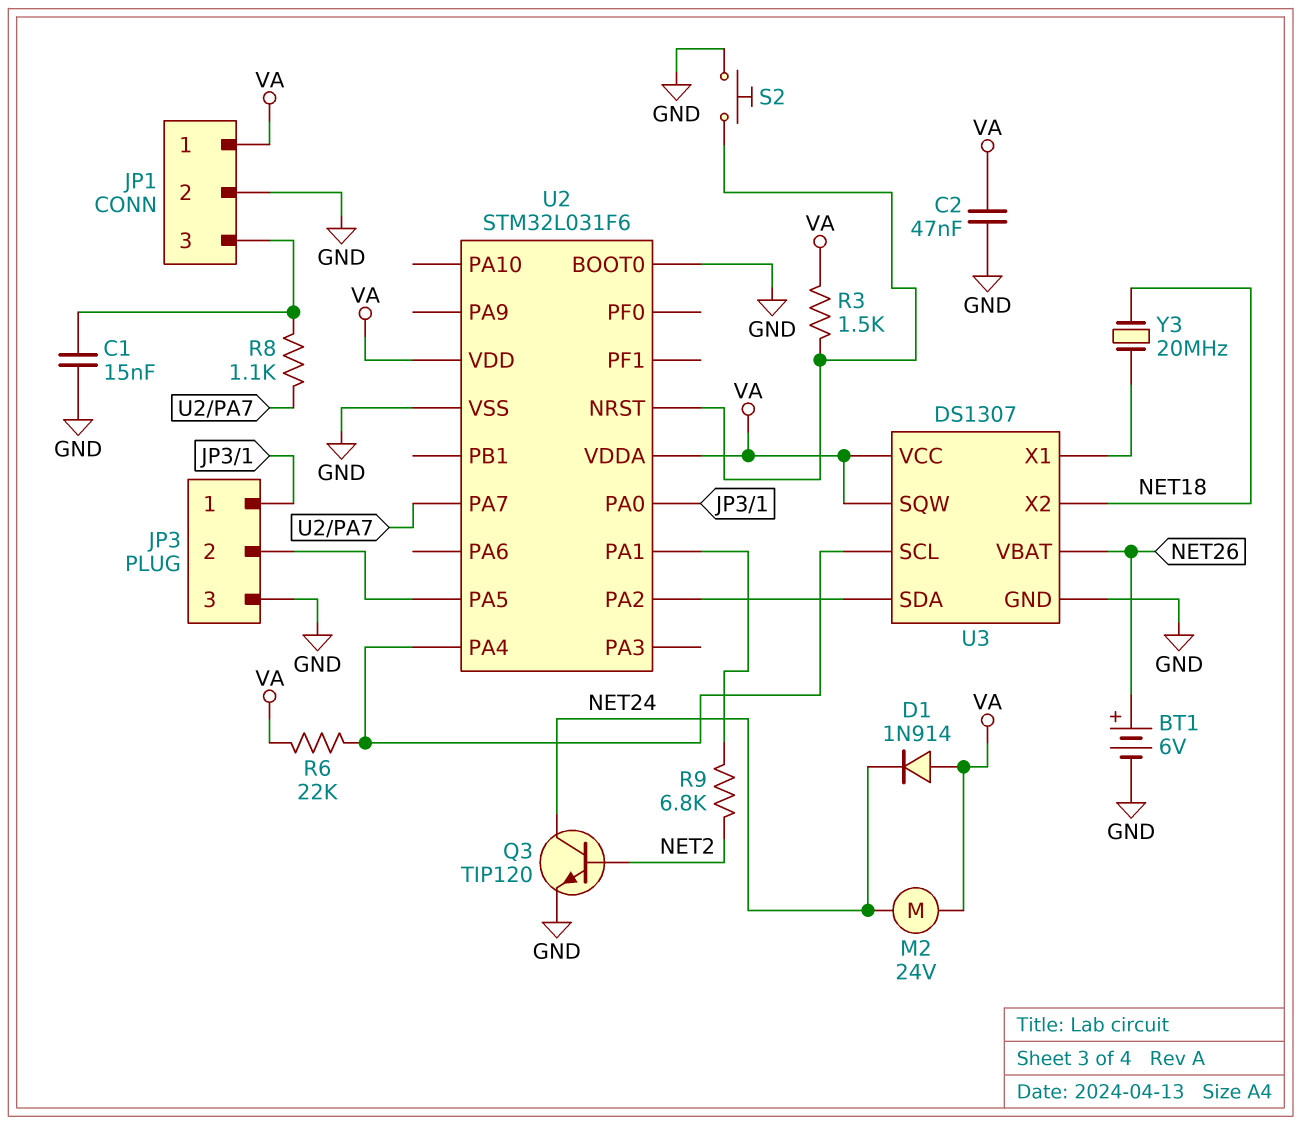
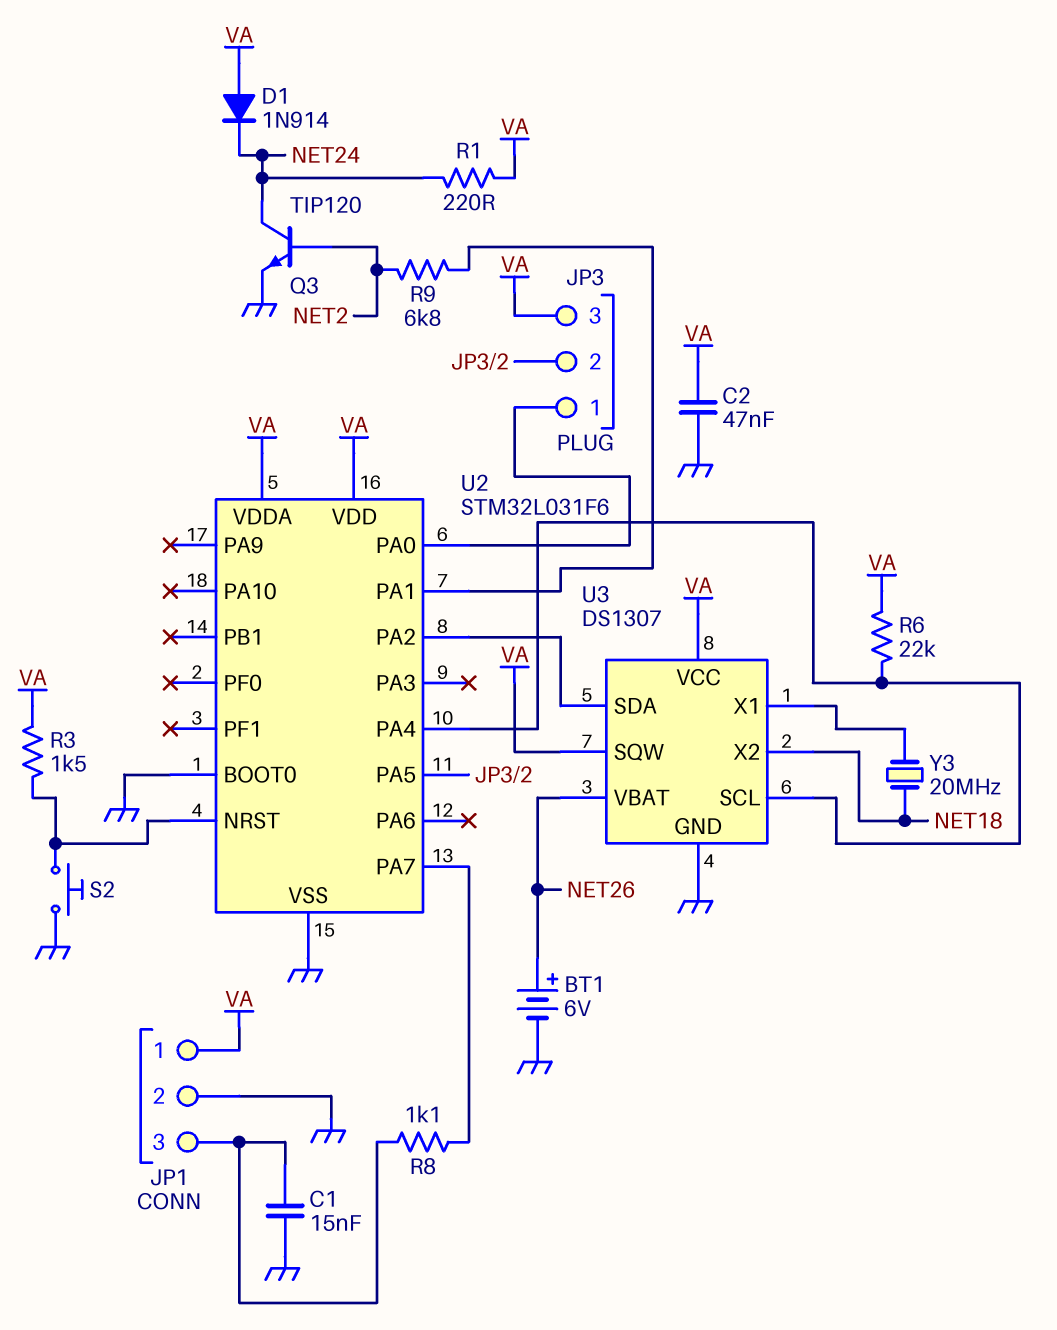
JP3 pin 3: GND -> VA
M2: motor 24V (NET24, VA) -> none
R1: none -> 220 (NET24, VA)

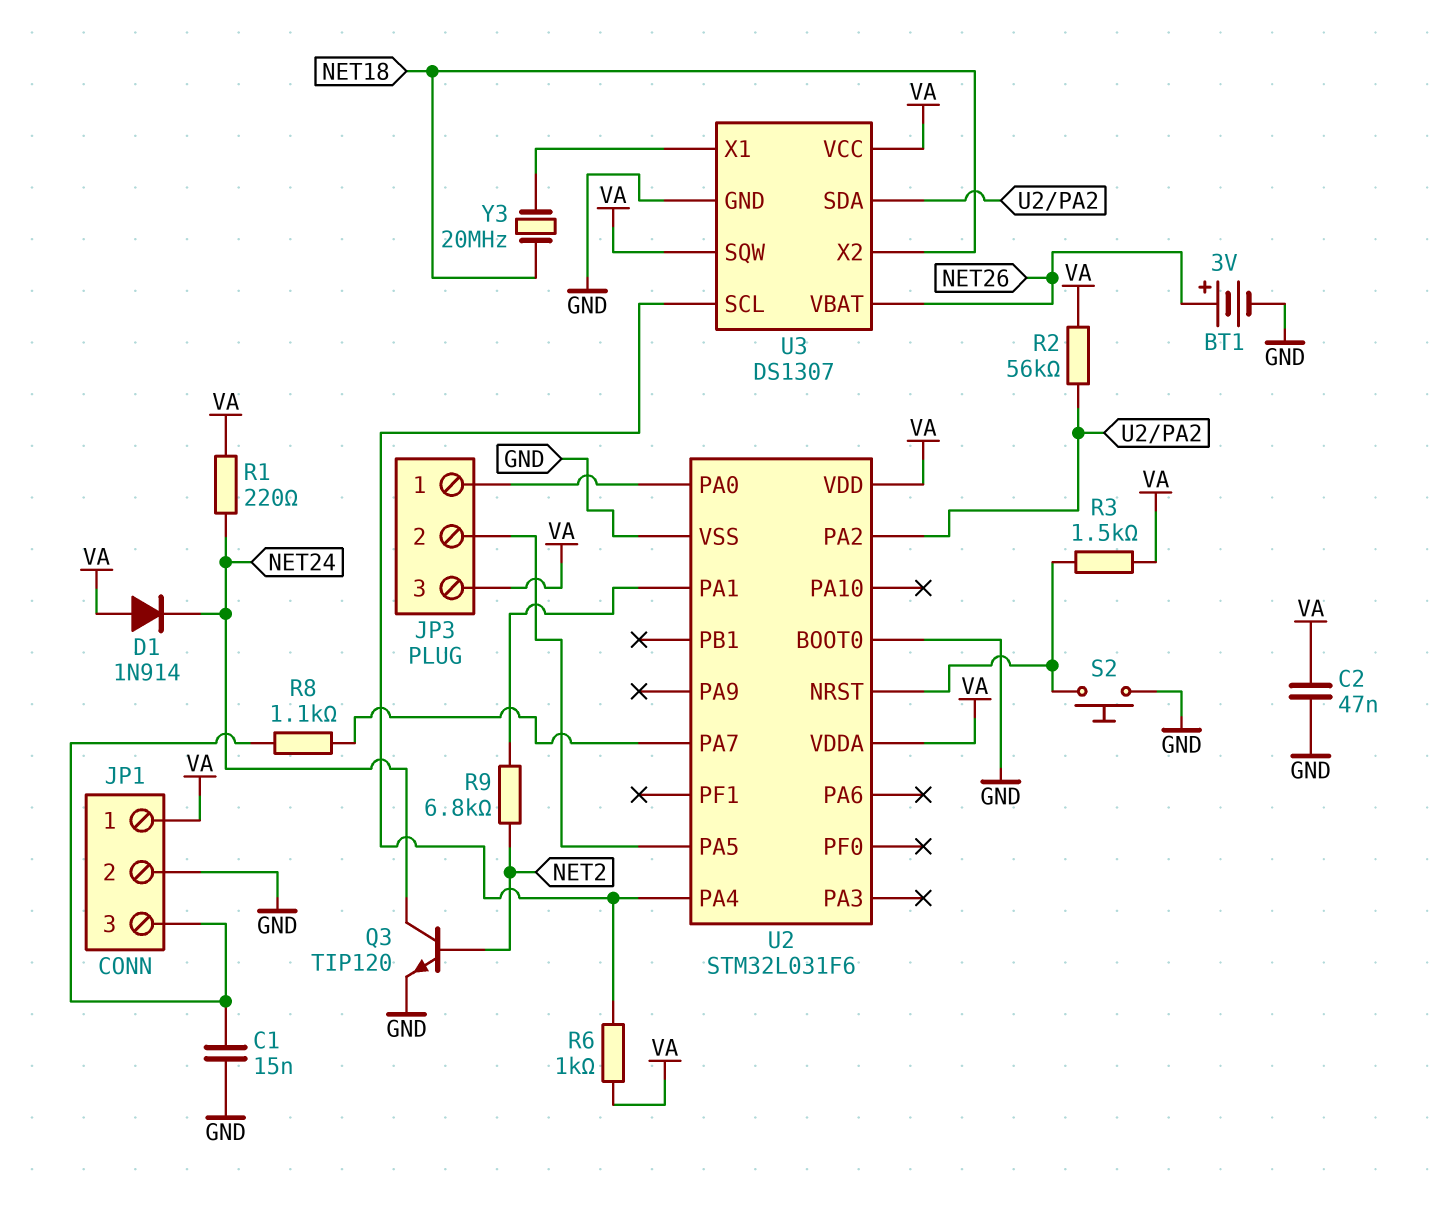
BT1: 6V (plus NET26, minus GND) -> 3V (plus NET26, minus GND)
R2: none -> 56k (U2/PA2, VA)
R6: 22k (U2/PA4, VA) -> 1k (U2/PA4, VA)

